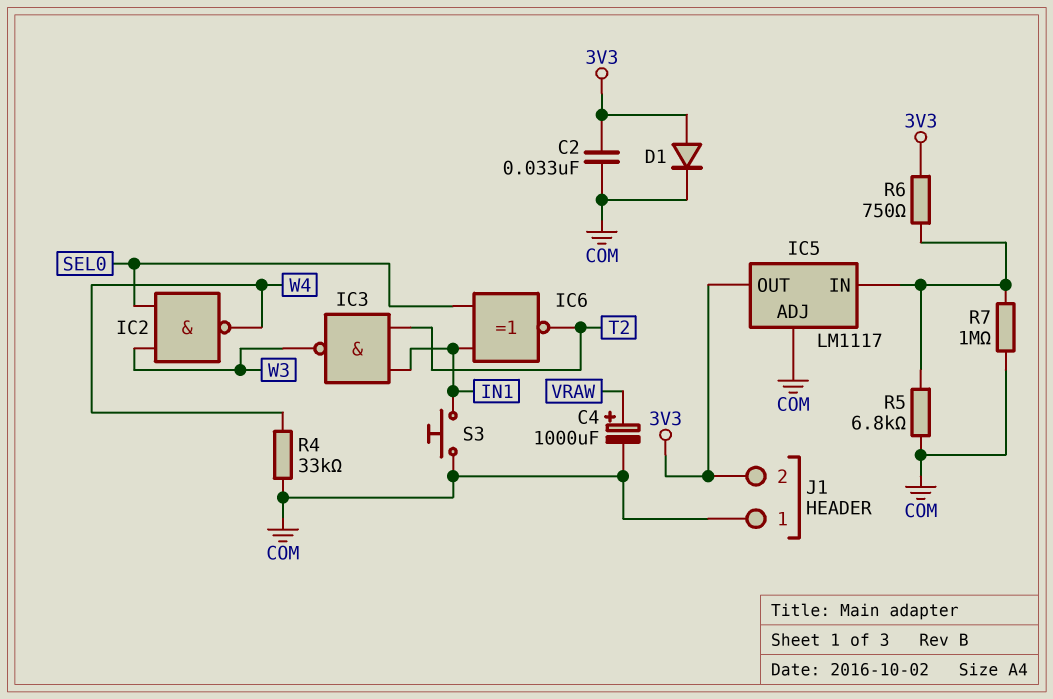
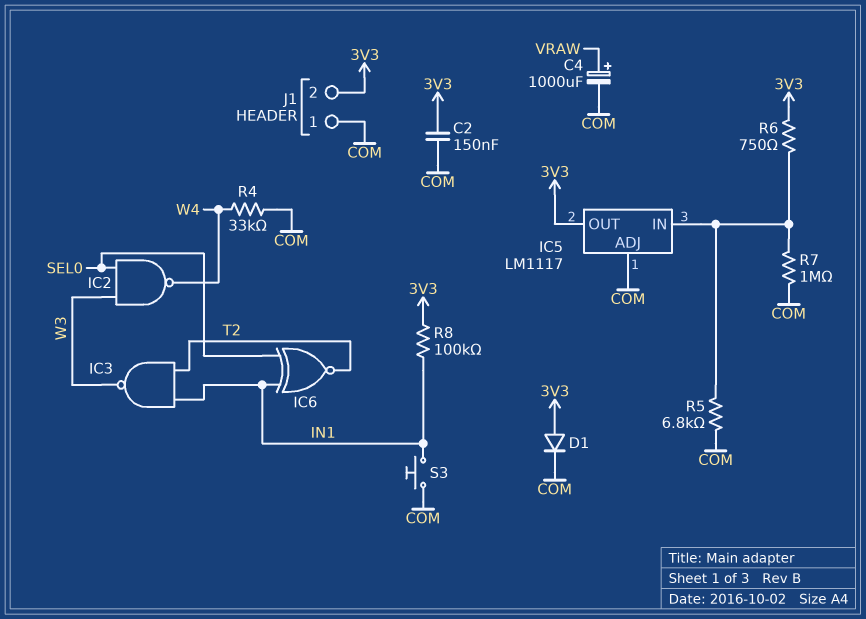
C2: 33nF (3V3, COM) -> 150nF (3V3, COM)
R8: none -> 100k (3V3, IN1)

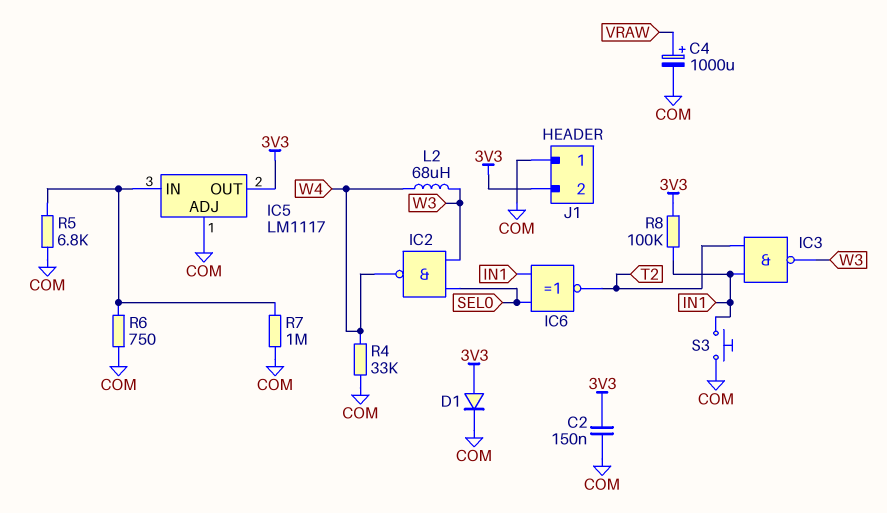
L2: none -> 68uH (W3, W4)
R6: 750 (3V3, IC5/IN) -> 750 (COM, IC5/IN)

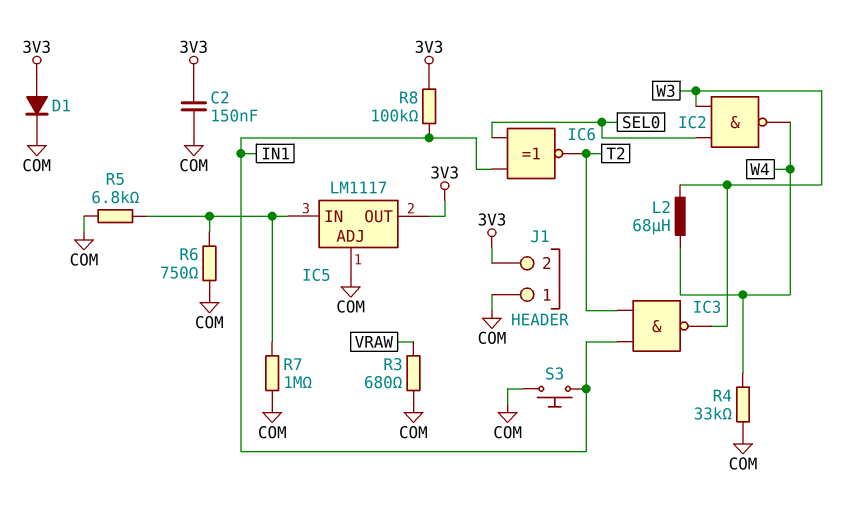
C4: 1000uF (plus VRAW, minus COM) -> none
R3: none -> 680 (COM, VRAW)

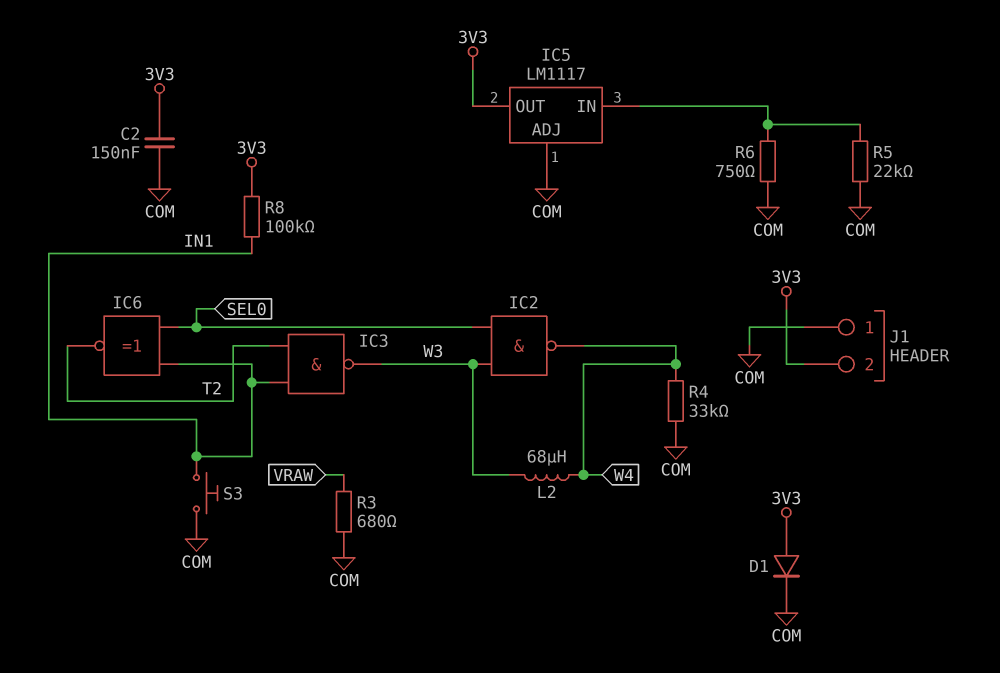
R5: 6.8k (COM, IC5/IN) -> 22k (COM, IC5/IN)
R7: 1M (COM, IC5/IN) -> none

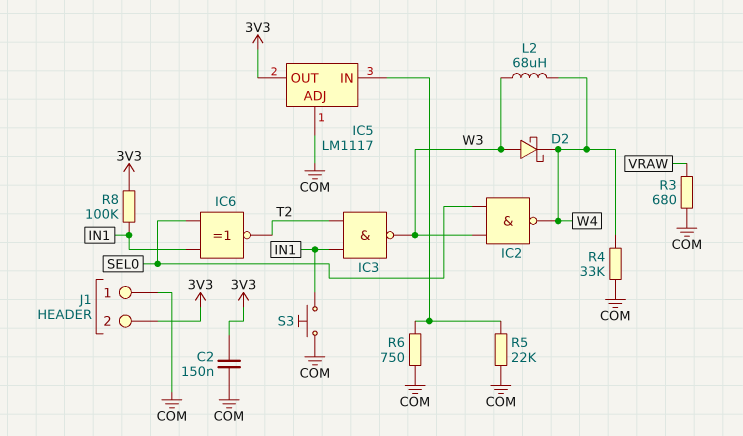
D1: diode (A 3V3, K COM) -> none
D2: none -> schottky (A W3, K W4)

